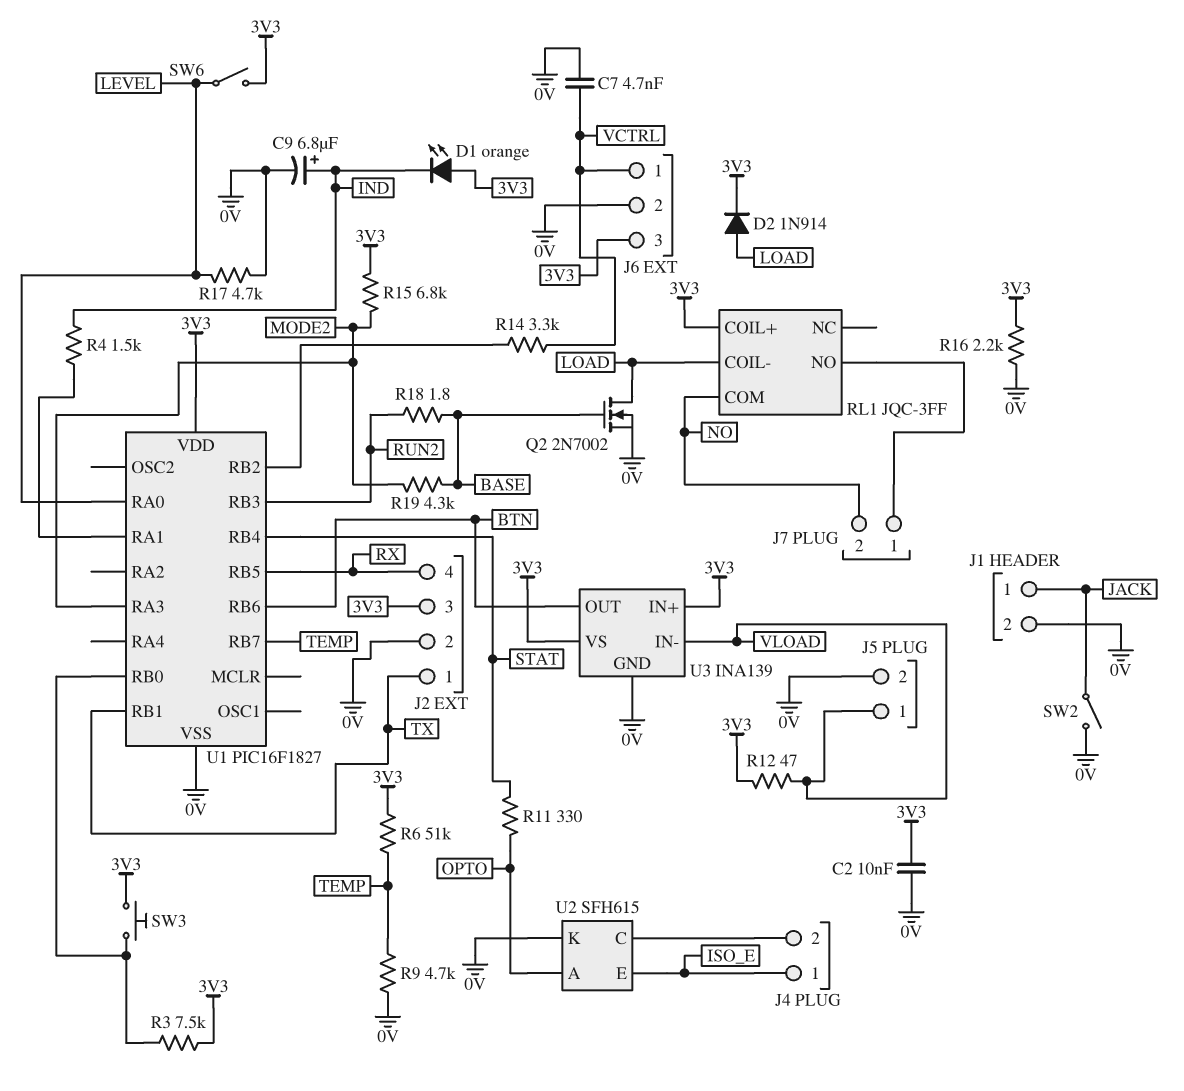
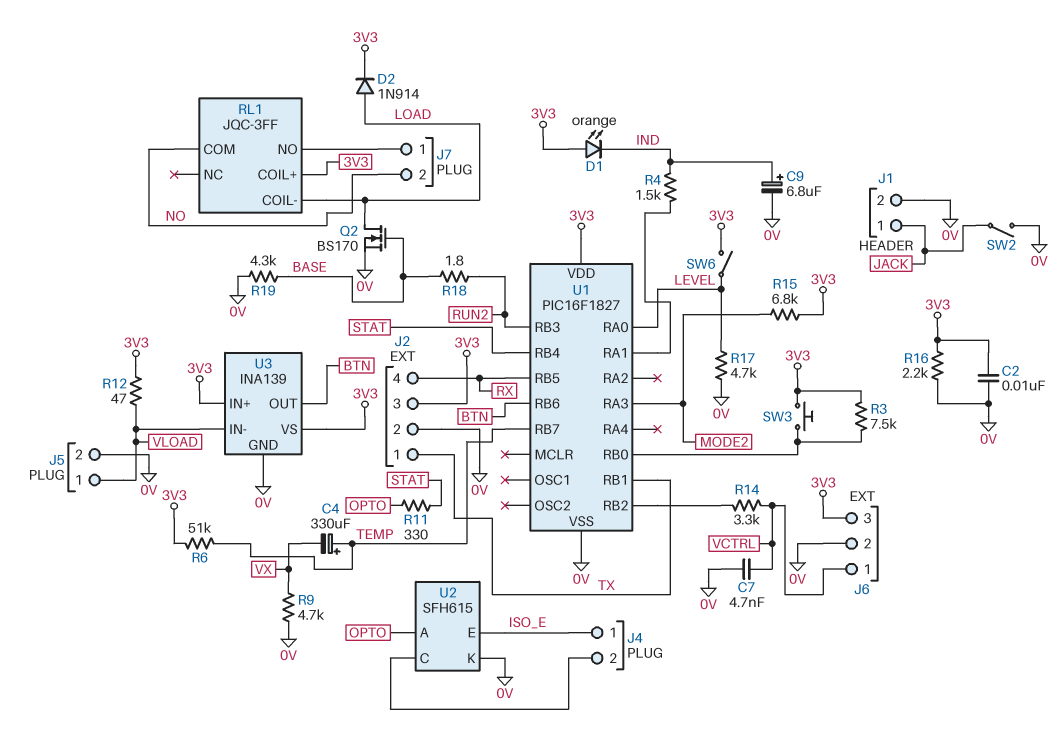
C4: none -> 330uF (plus TEMP, minus VX)
Q2: NMOS 2N7002 (G BASE, D LOAD, S 0V) -> NMOS BS170 (G BASE, D LOAD, S 0V)
R9: 4.7k (0V, TEMP) -> 4.7k (0V, VX)
R19: 4.3k (BASE, MODE2) -> 4.3k (0V, BASE)

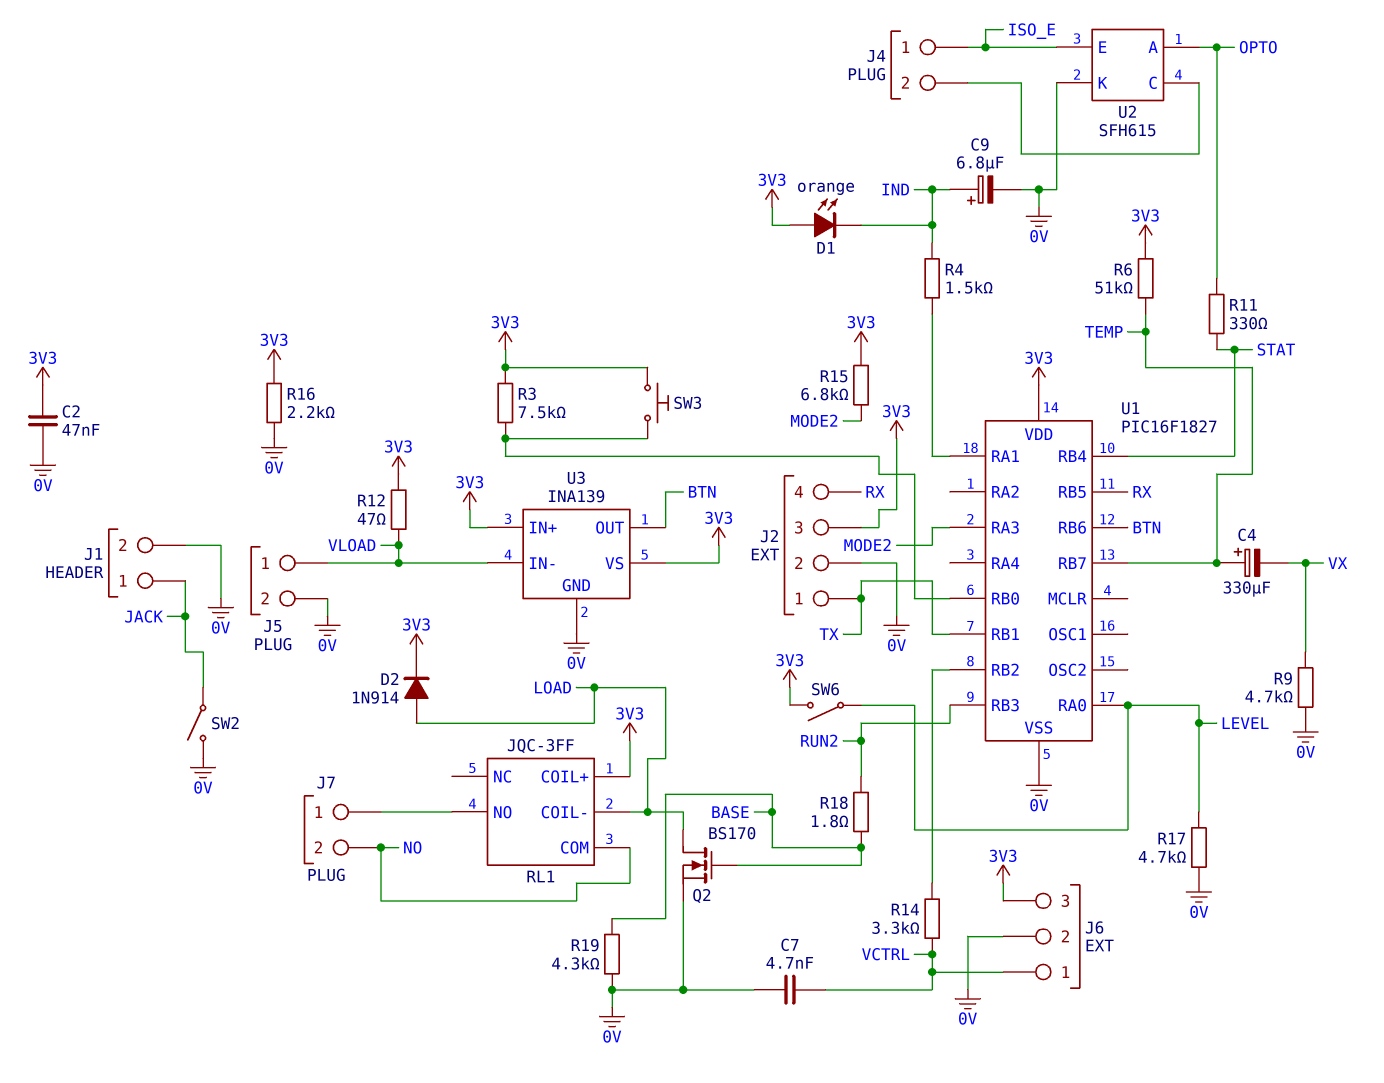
C2: 10nF (0V, 3V3) -> 47nF (0V, 3V3)

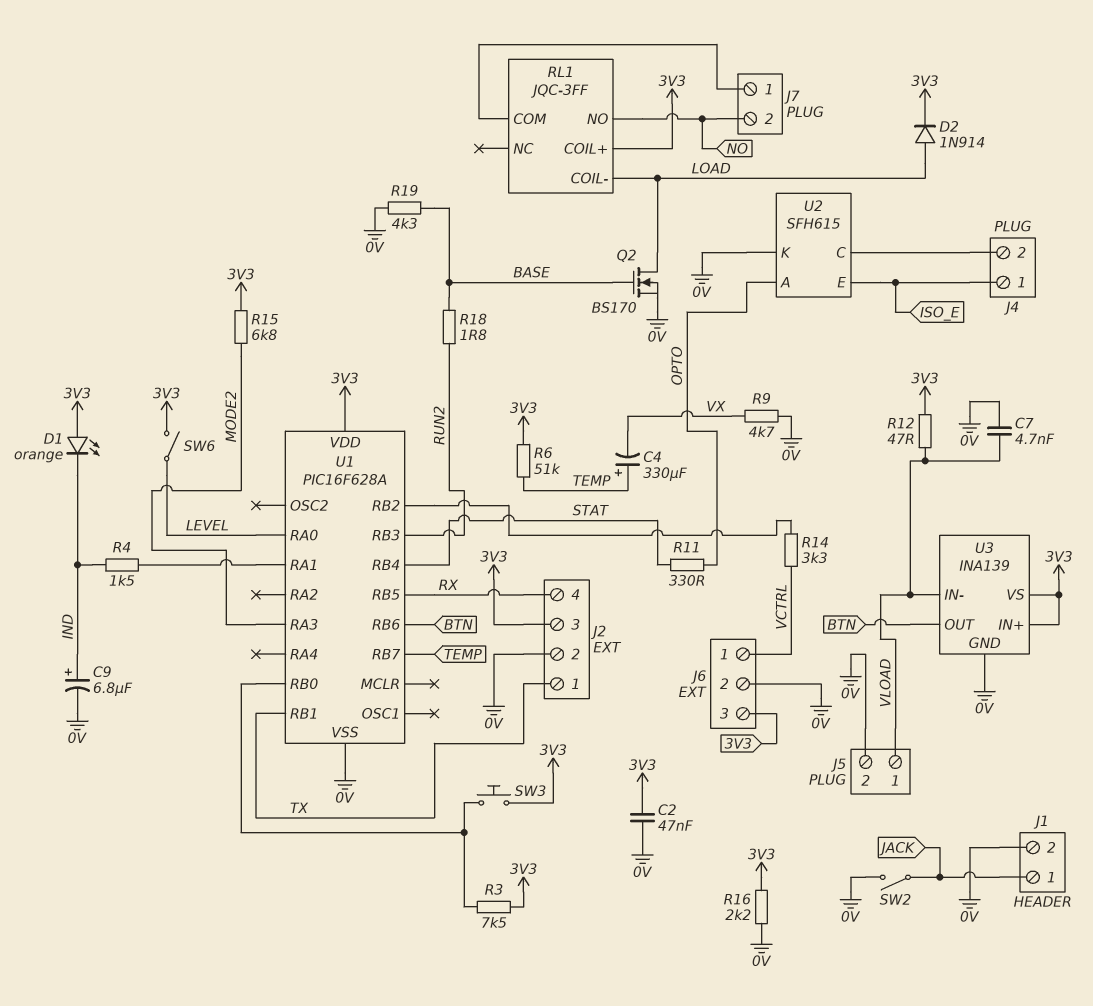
C7: 4.7nF (0V, VCTRL) -> 4.7nF (0V, VLOAD)
R17: 4.7k (0V, LEVEL) -> none
RL1 pin COM: NO -> J7/1
RL1 pin NO: J7/1 -> NO
U1: PIC16F1827 -> PIC16F628A

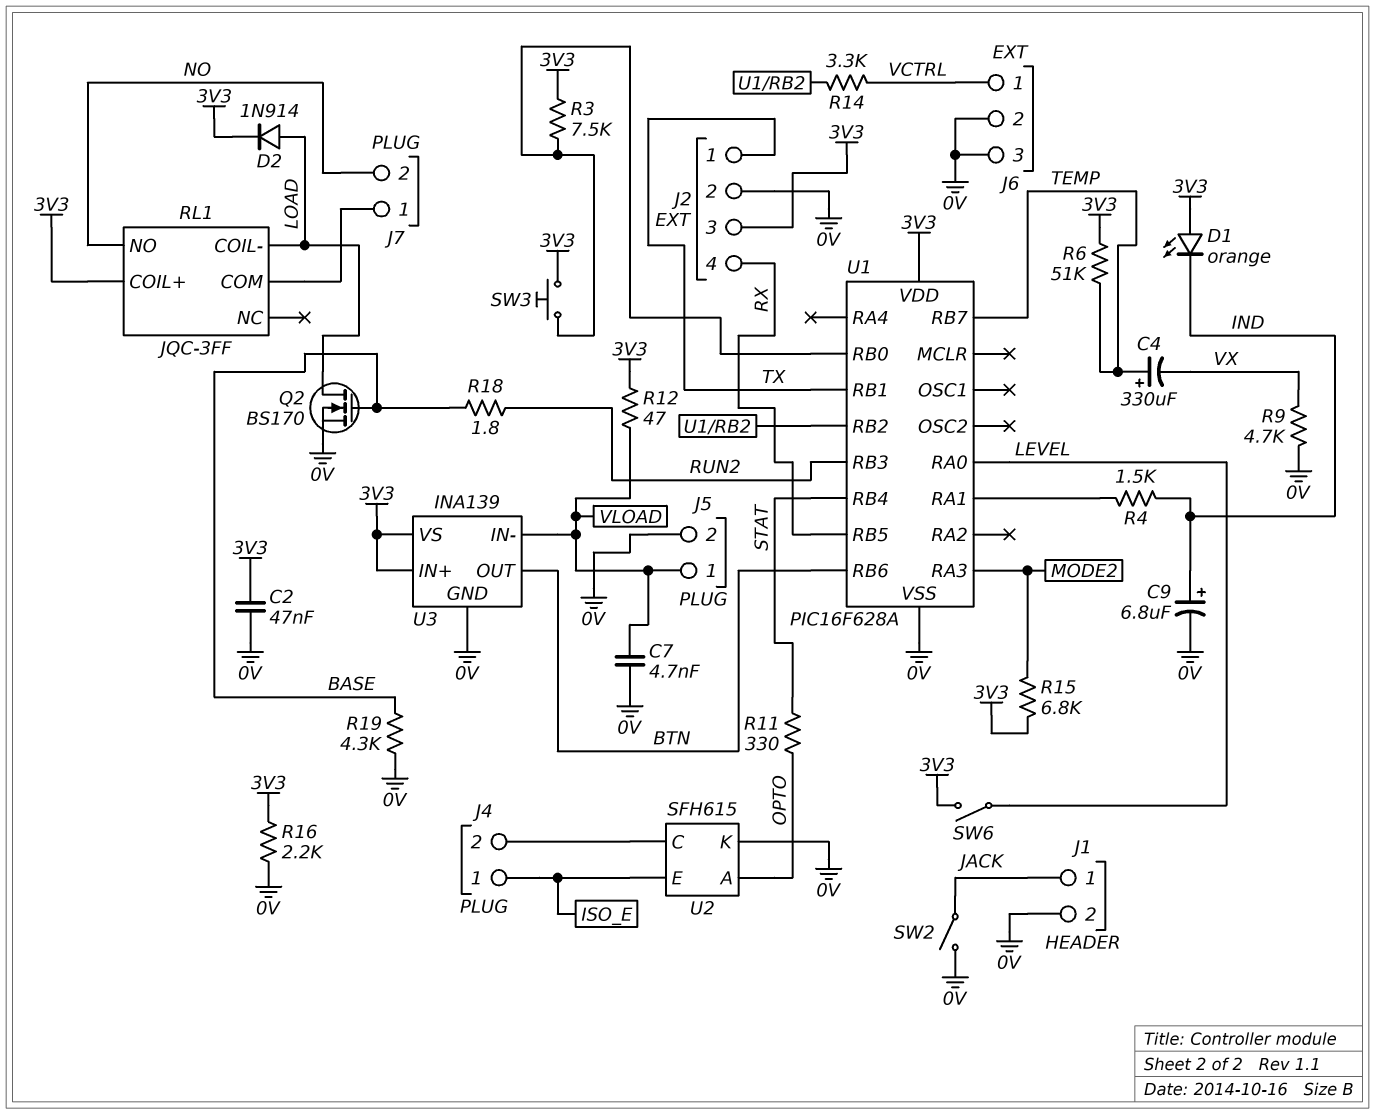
J6 pin 3: 3V3 -> 0V

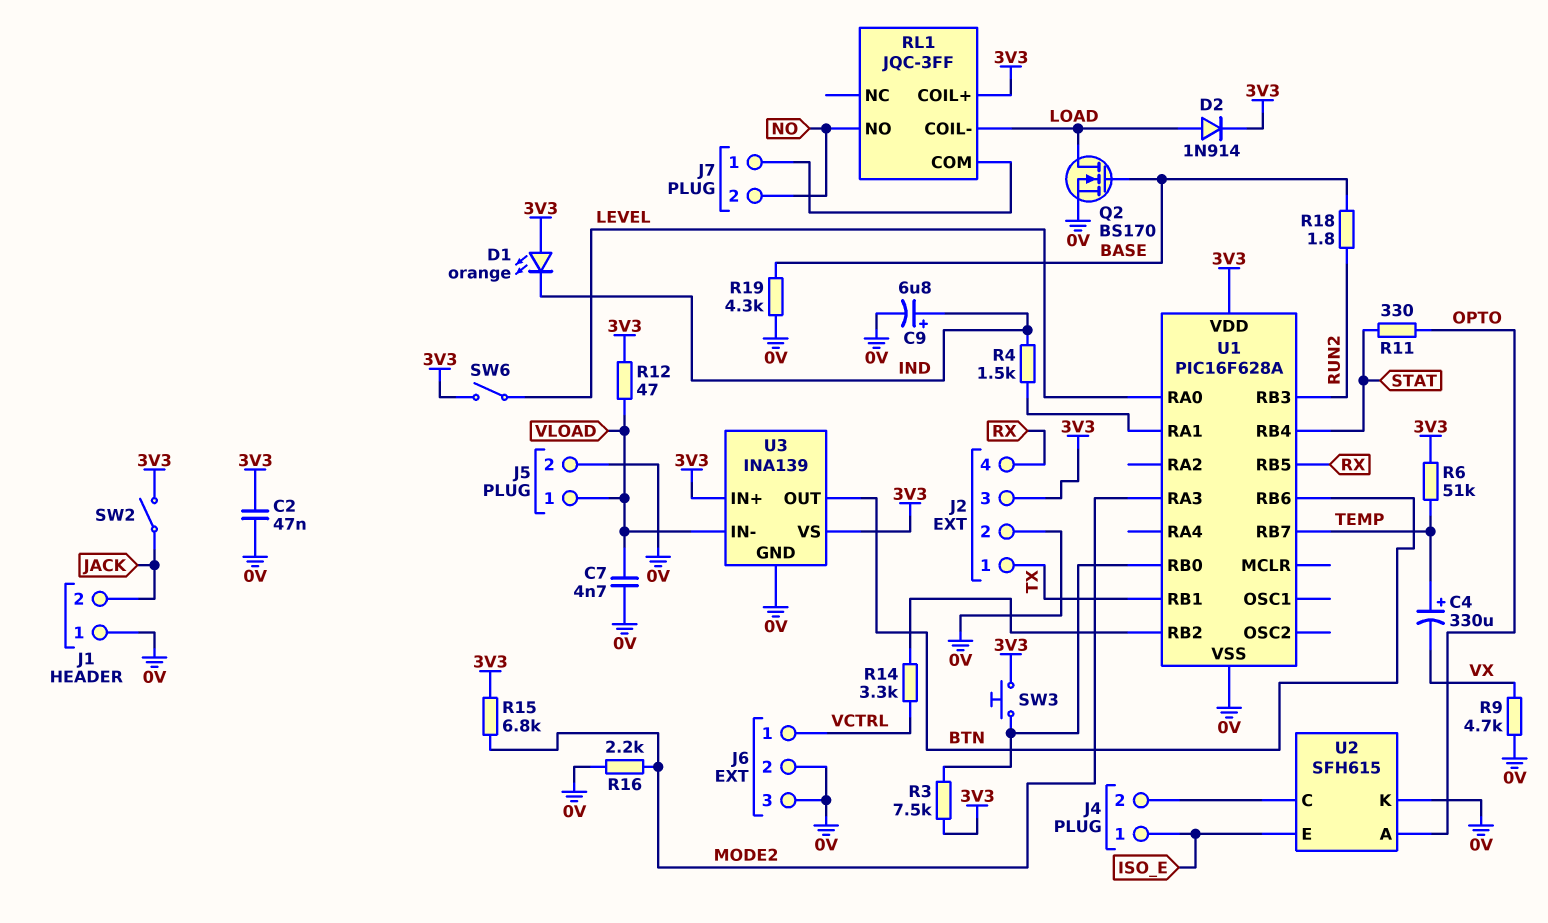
J1 pin 1: JACK -> 0V
J1 pin 2: 0V -> JACK
R16: 2.2k (0V, 3V3) -> 2.2k (0V, MODE2)
SW2: switch (0V, JACK) -> switch (3V3, JACK)

